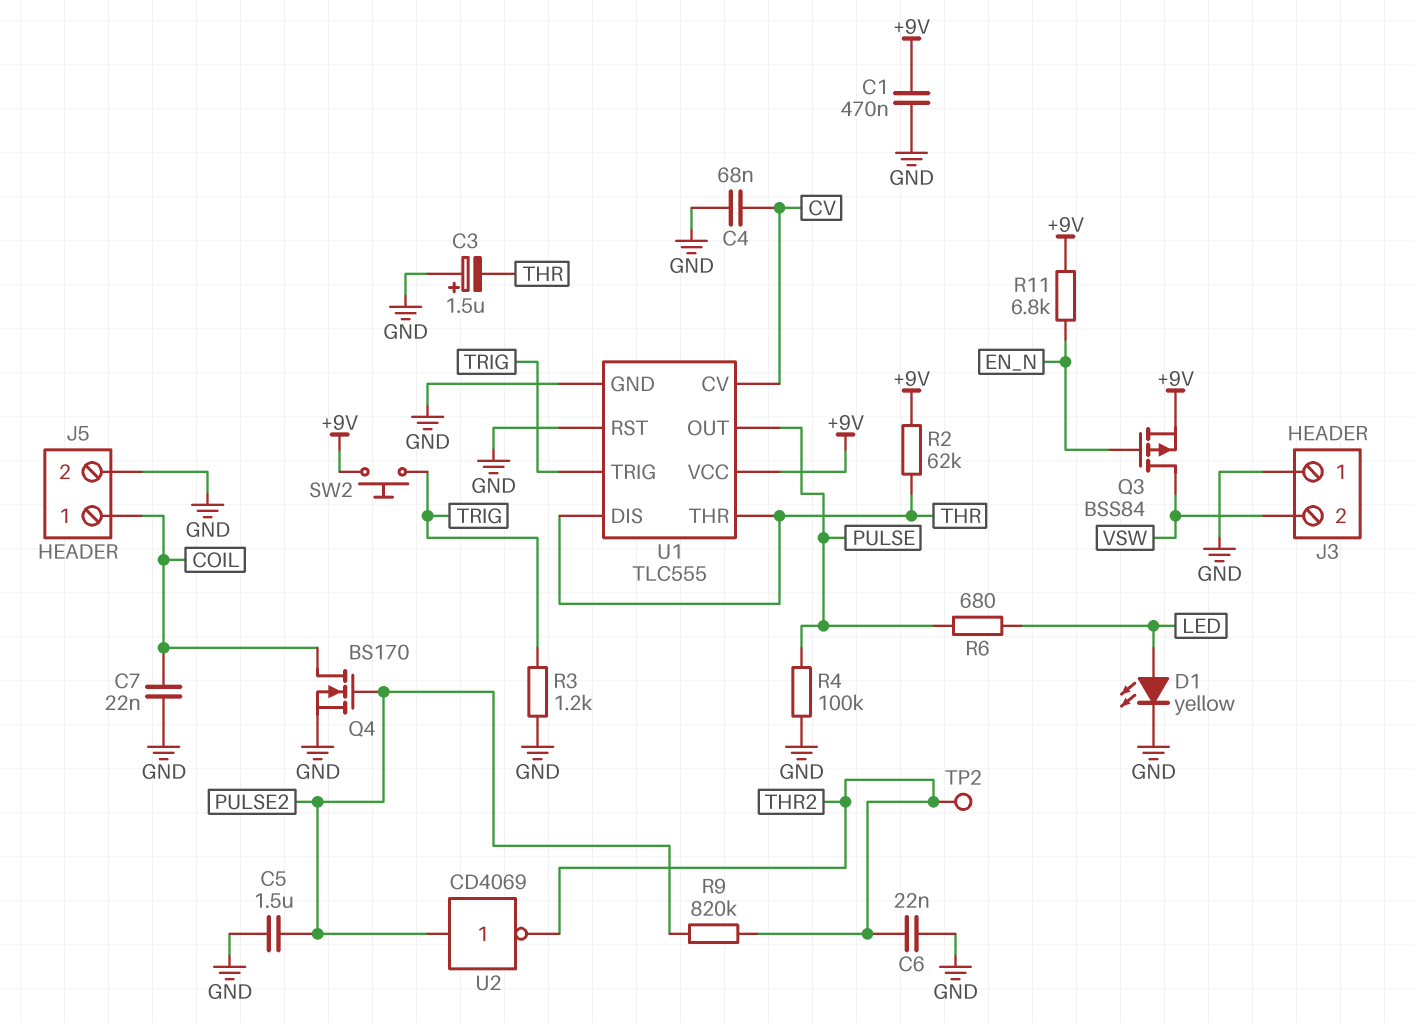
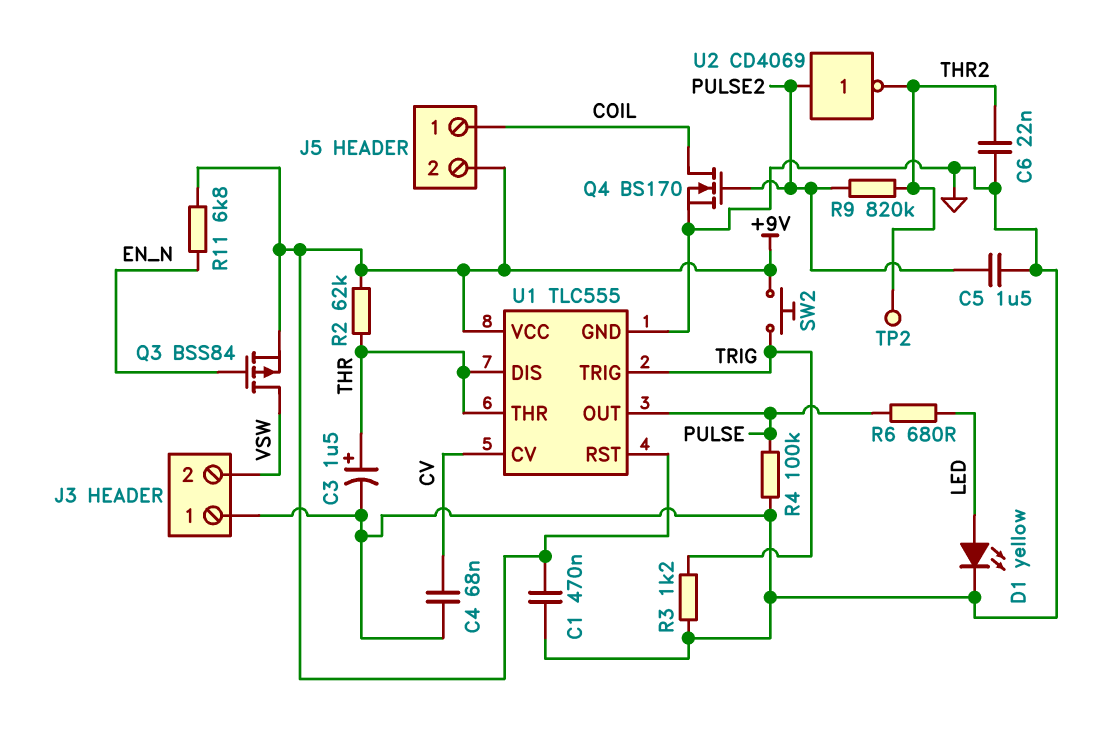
C3: 1.5uF (plus GND, minus THR) -> 1.5uF (plus THR, minus GND)
C7: 22nF (COIL, GND) -> none
J5 pin 2: GND -> +9V
U1 pin RST: GND -> +9V

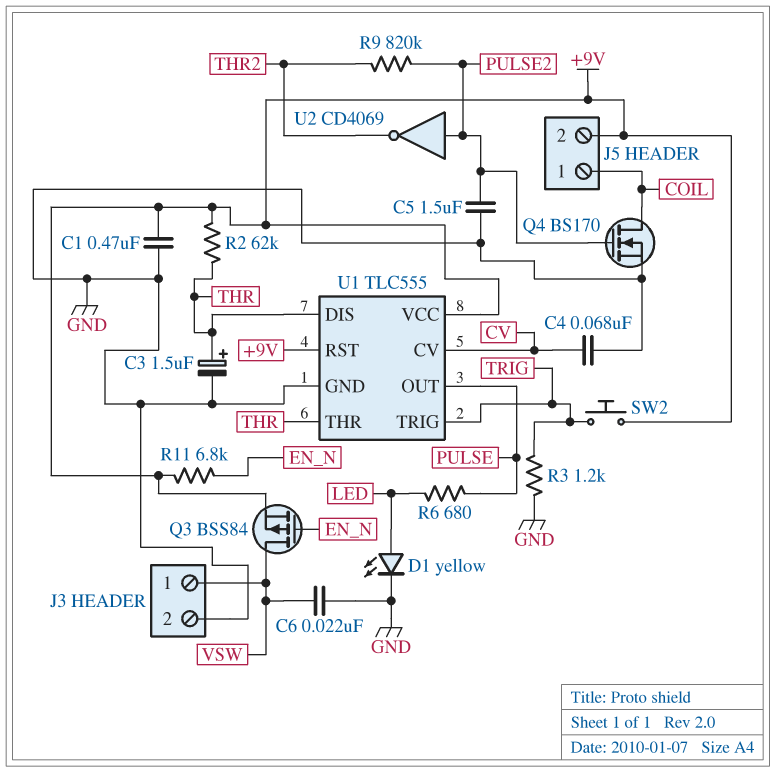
C6: 22nF (GND, THR2) -> 22nF (GND, VSW)
J3 pin 1: GND -> VSW
J3 pin 2: VSW -> GND
R4: 100k (GND, PULSE) -> none
TP2: test point (THR2) -> none

